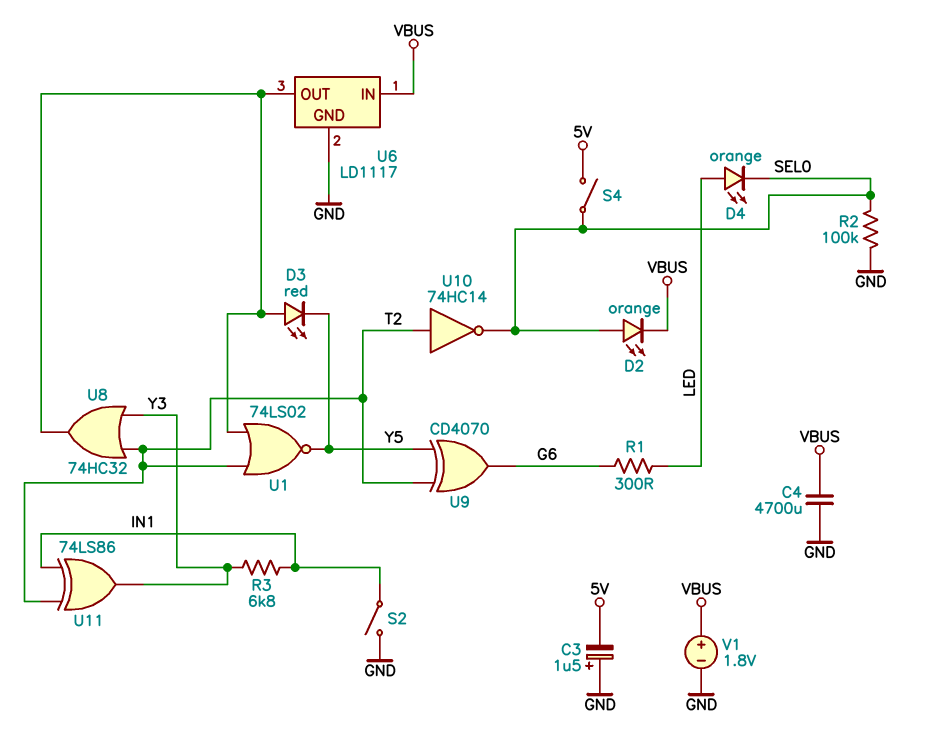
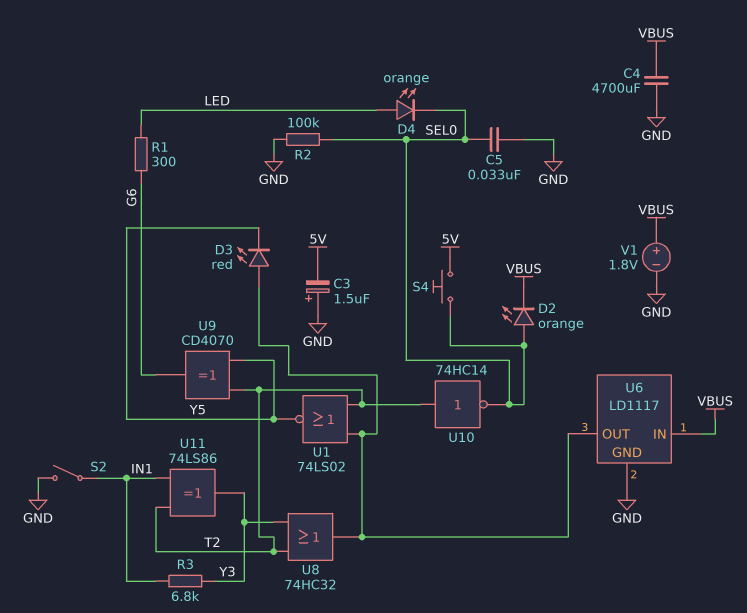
C5: none -> 33nF (GND, SEL0)
S4: switch (5V, SEL0) -> button (5V, SEL0)

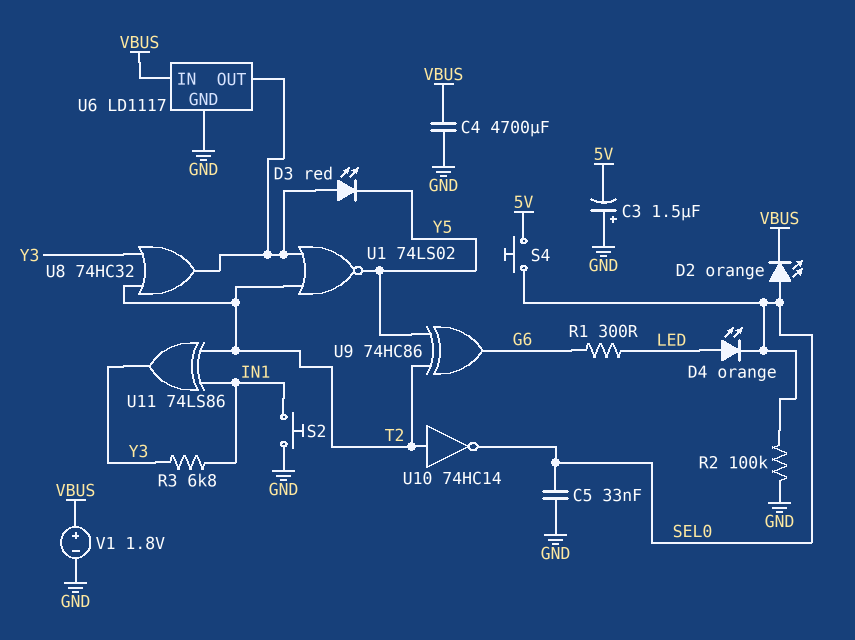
S2: switch (GND, IN1) -> button (GND, IN1)
U9: XOR CD4070 (in T2, in Y5, out G6) -> XOR 74HC86 (in T2, in Y5, out G6)

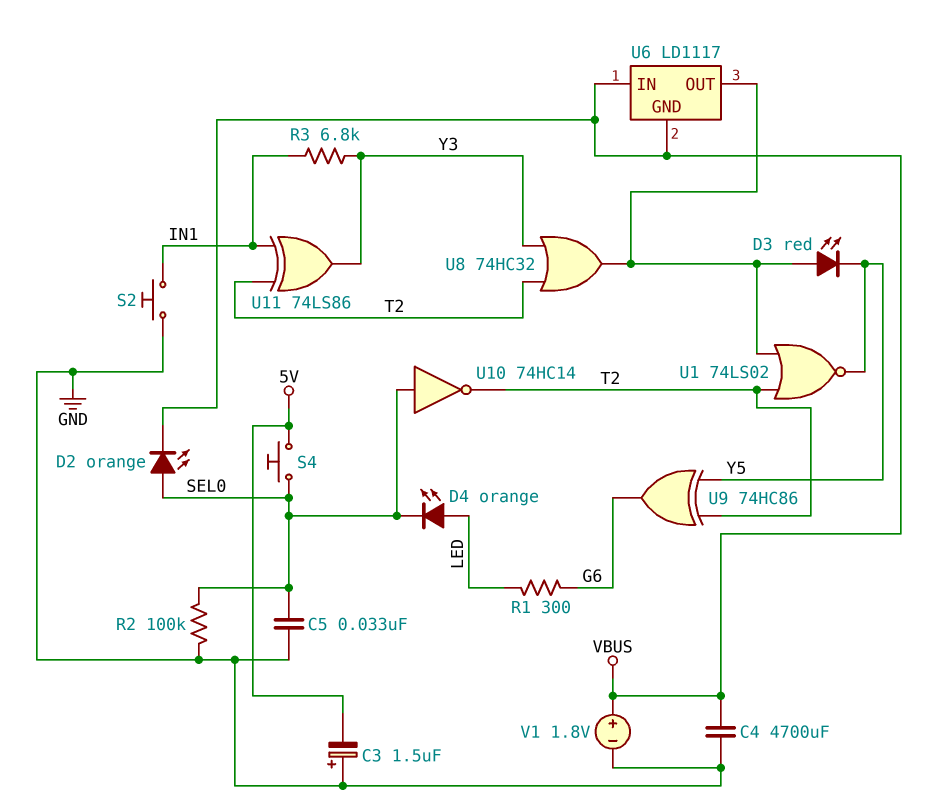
U6 pin GND: GND -> VBUS
U10: NOT 74HC14 (in T2, out SEL0) -> NOT 74HC14 (in SEL0, out T2)

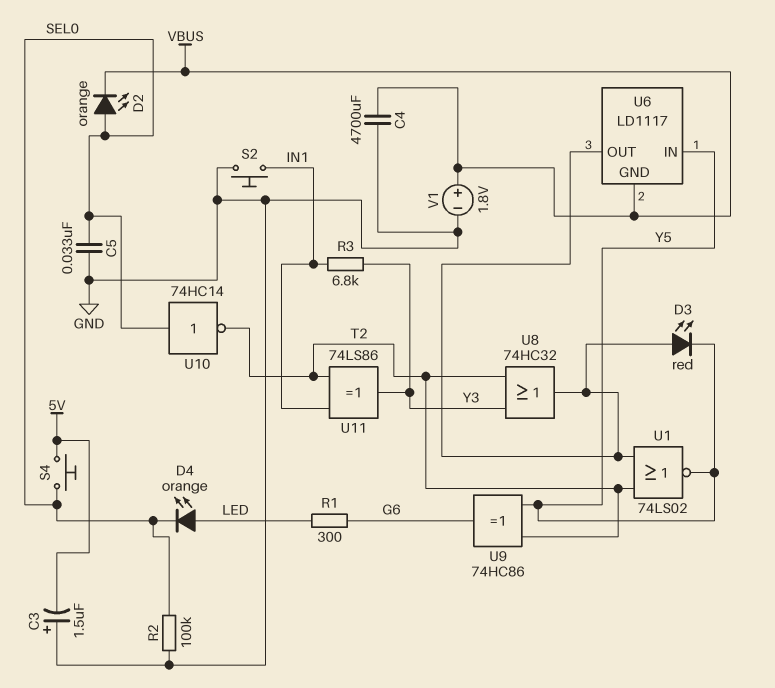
U6 pin IN: VBUS -> Y5

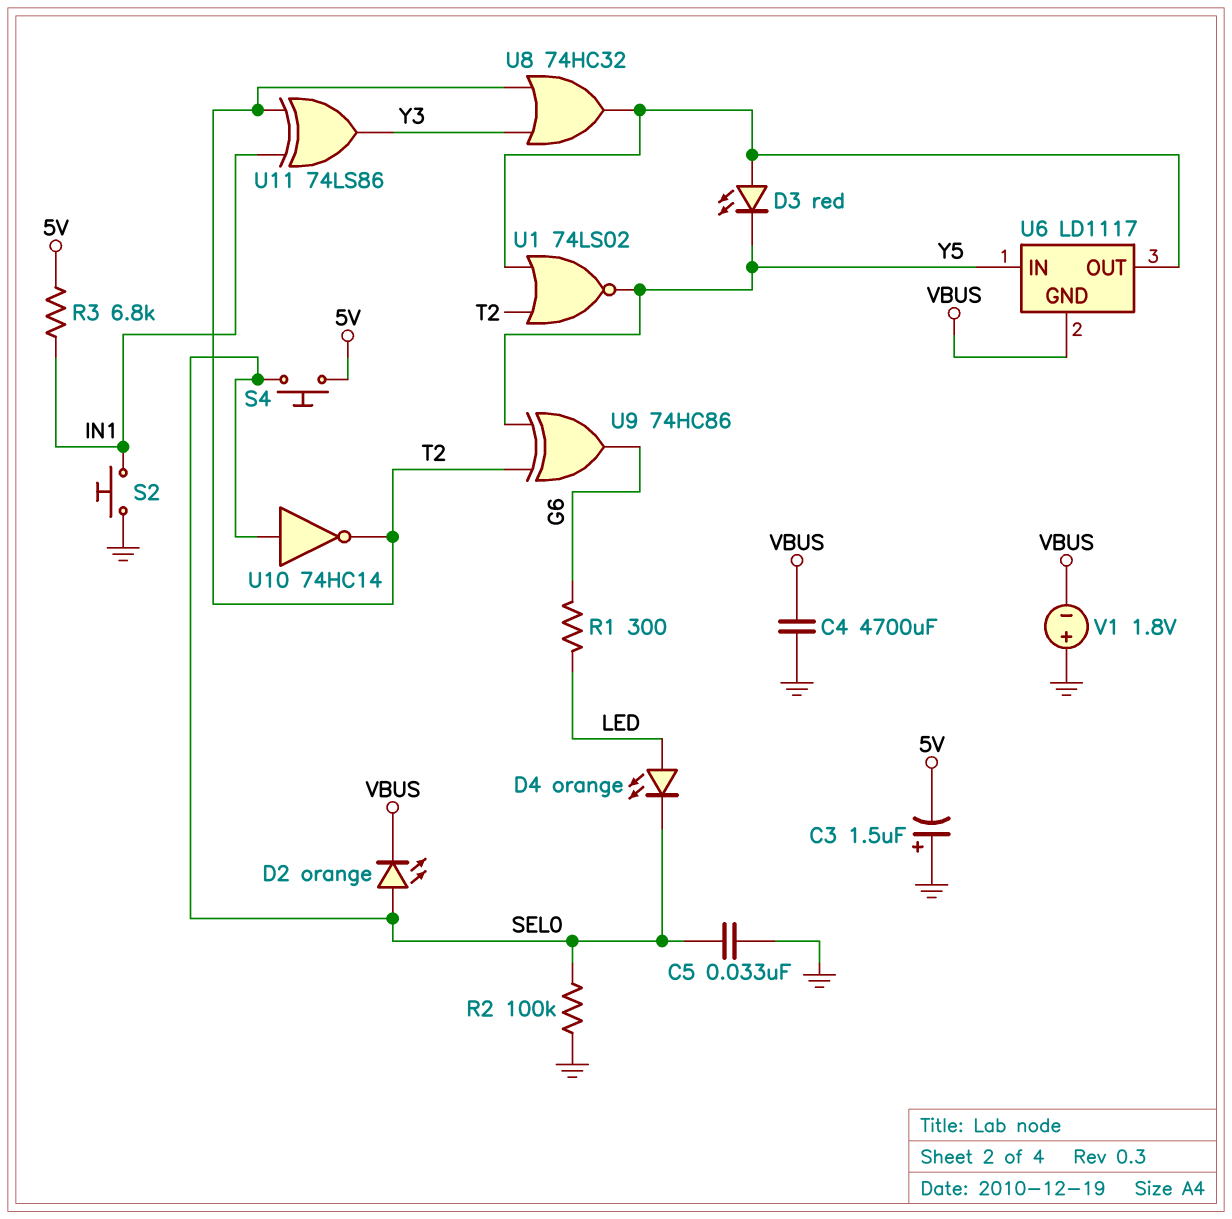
R3: 6.8k (IN1, Y3) -> 6.8k (5V, IN1)
V1: 1.8V (plus VBUS, minus GND) -> 1.8V (plus GND, minus VBUS)

